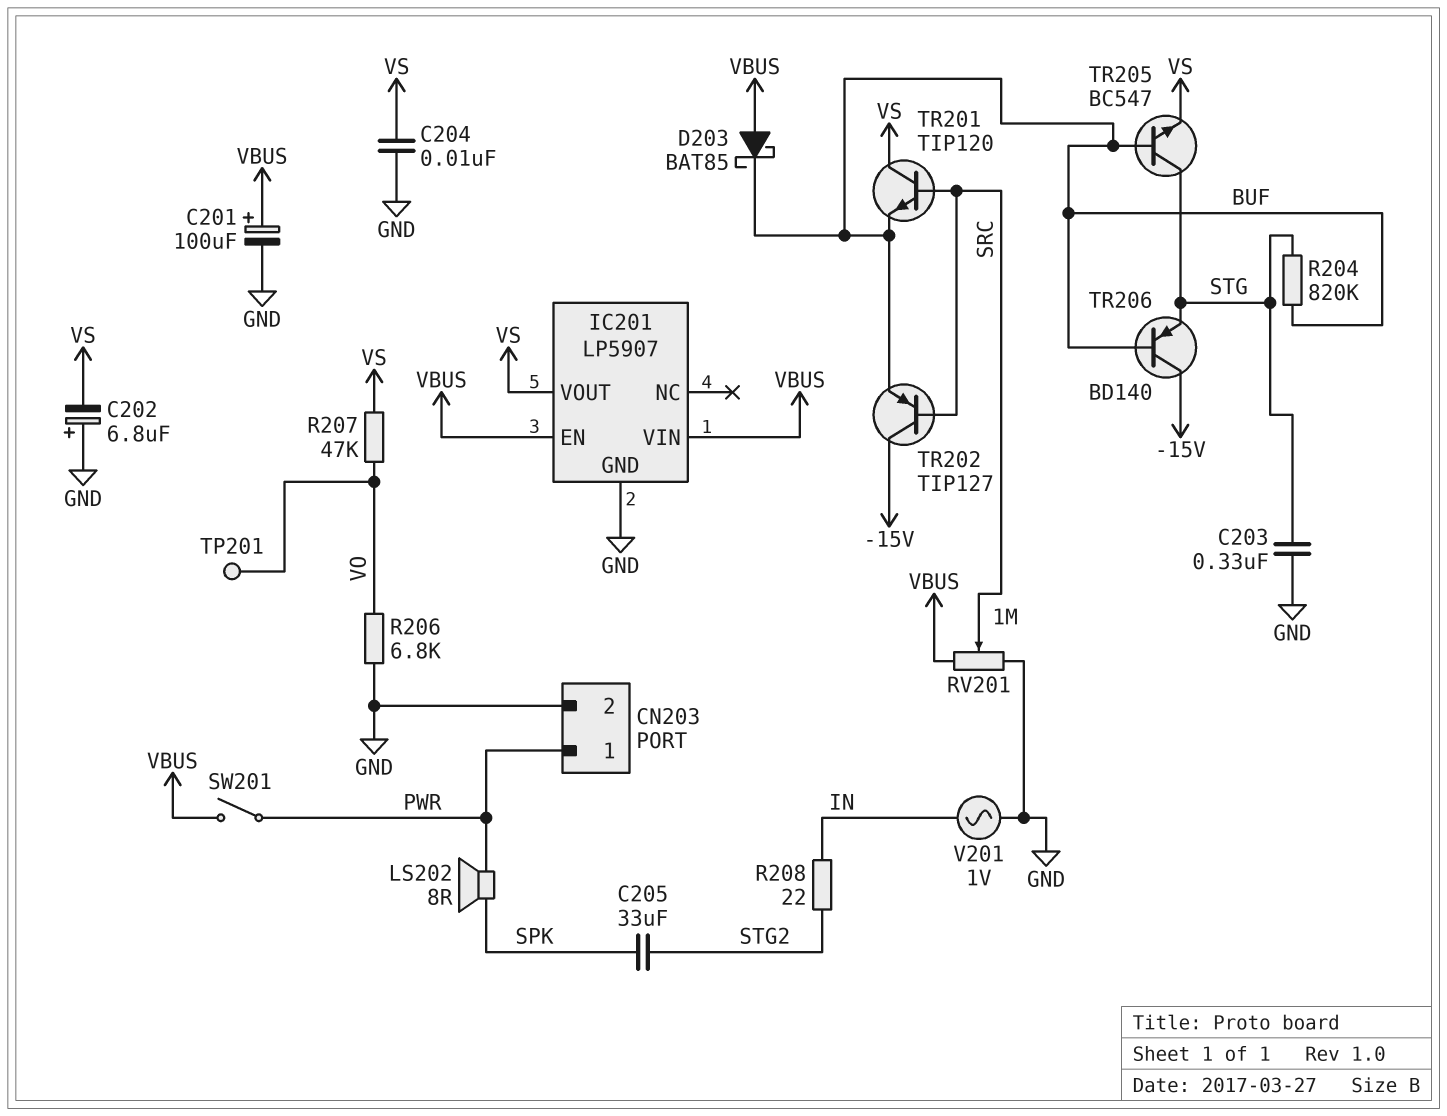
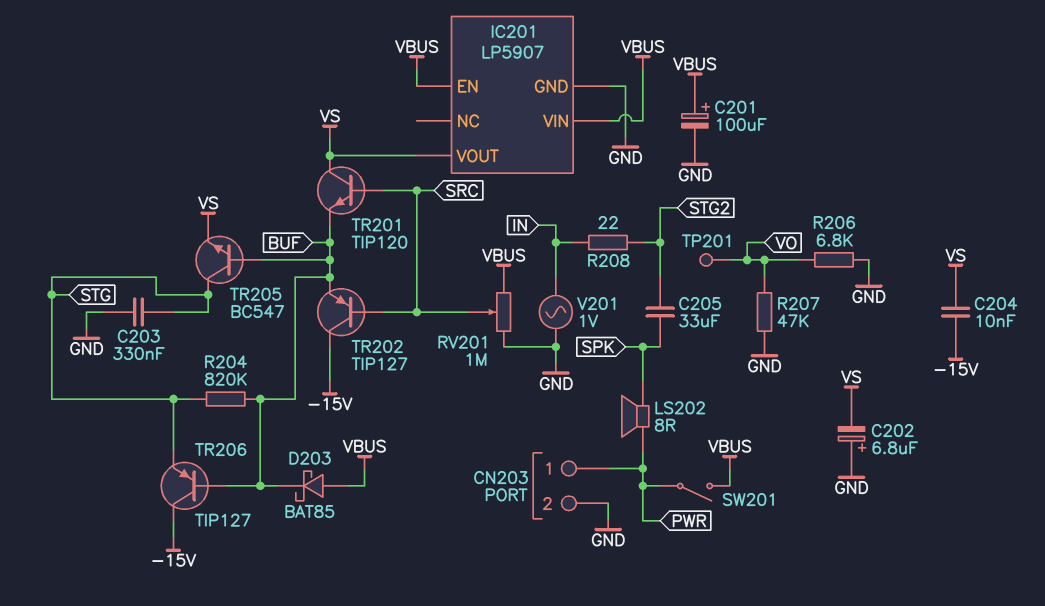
C204: 10nF (GND, VS) -> 10nF (-15V, VS)
R207: 47k (VO, VS) -> 47k (GND, VO)
TR206: PNP BD140 (B BUF, C -15V, E STG) -> PNP TIP127 (B BUF, C -15V, E STG)

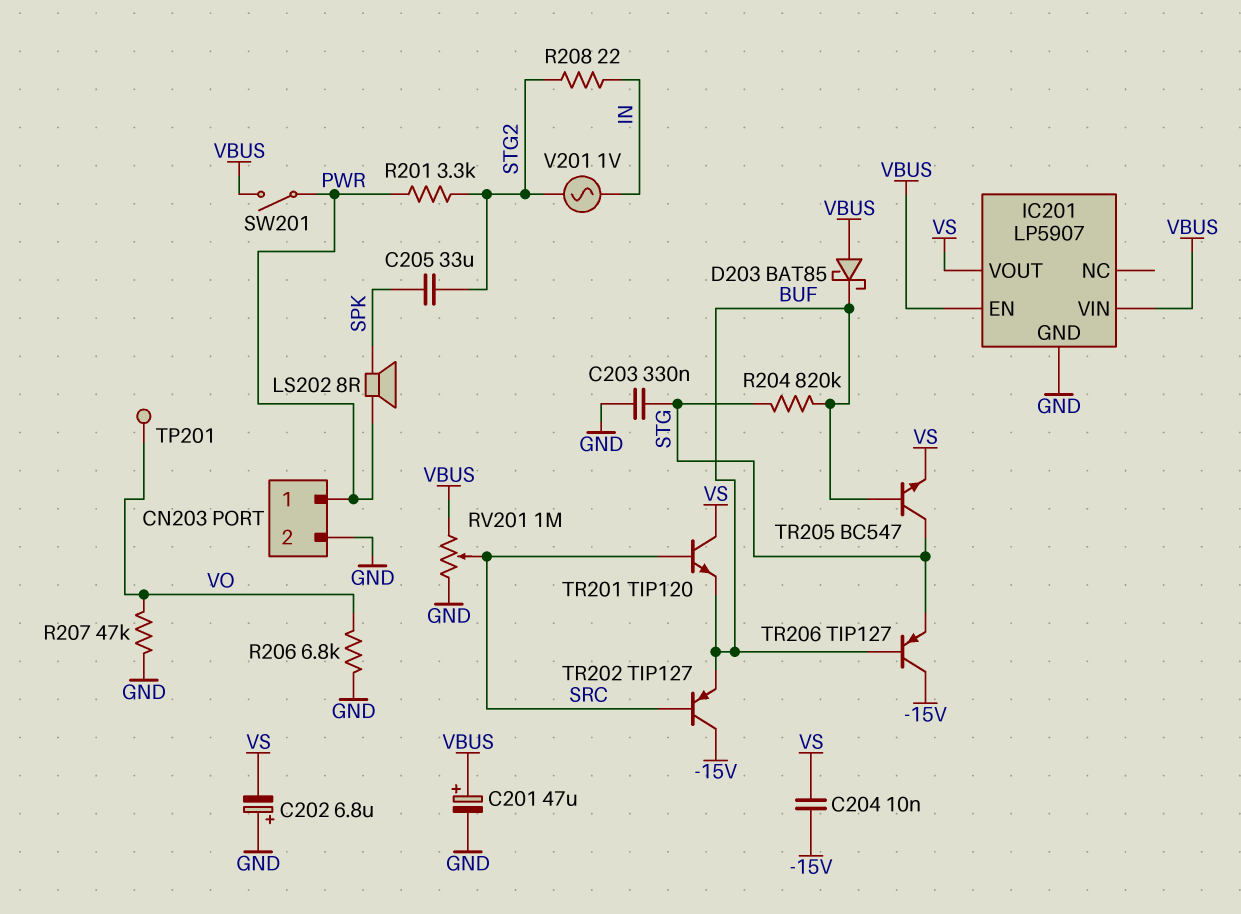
C201: 100uF (plus VBUS, minus GND) -> 47uF (plus VBUS, minus GND)
R201: none -> 3.3k (PWR, STG2)
V201: AC 1V (GND, IN) -> AC 1V (IN, STG2)

